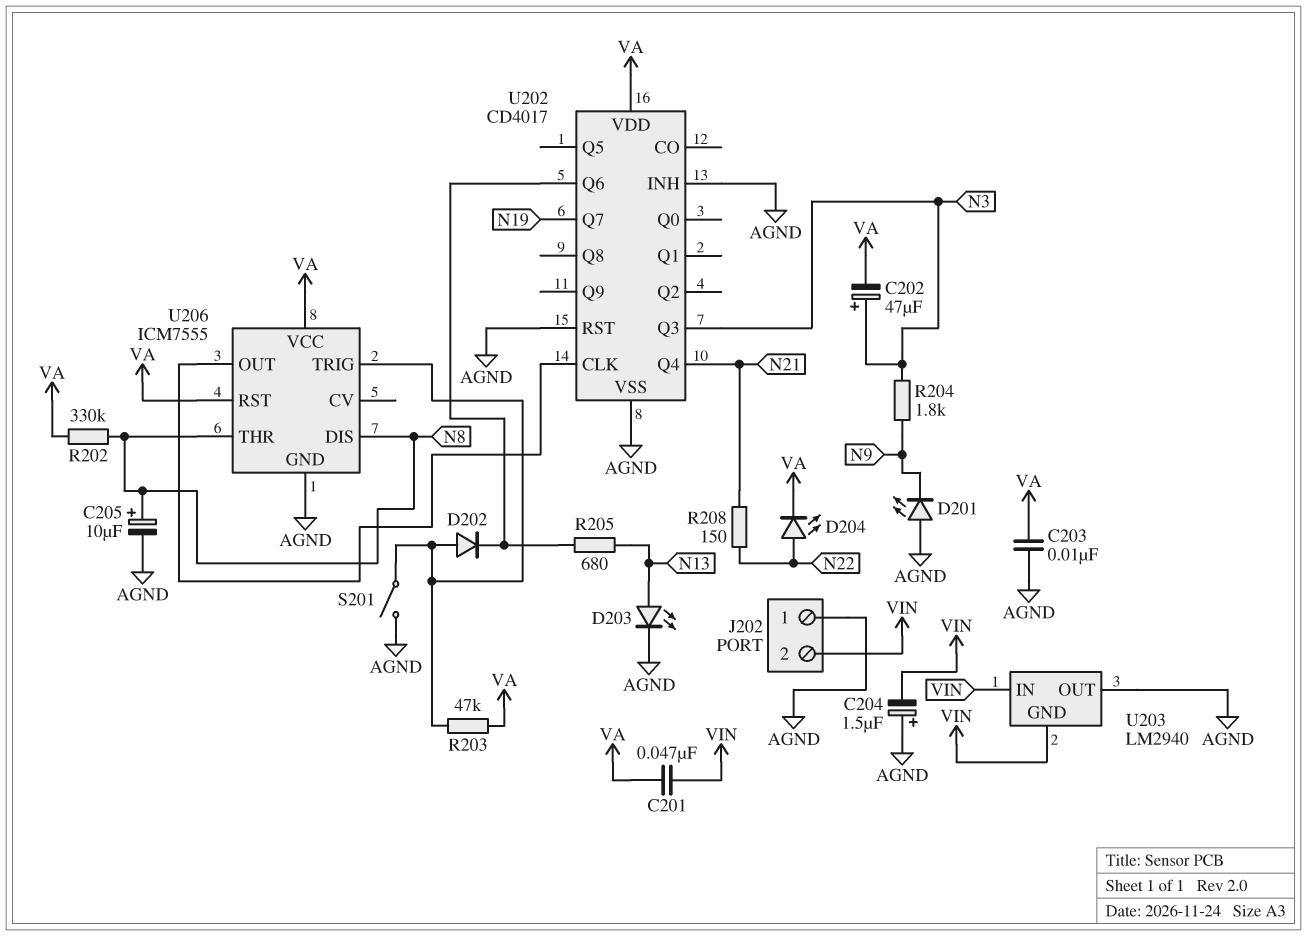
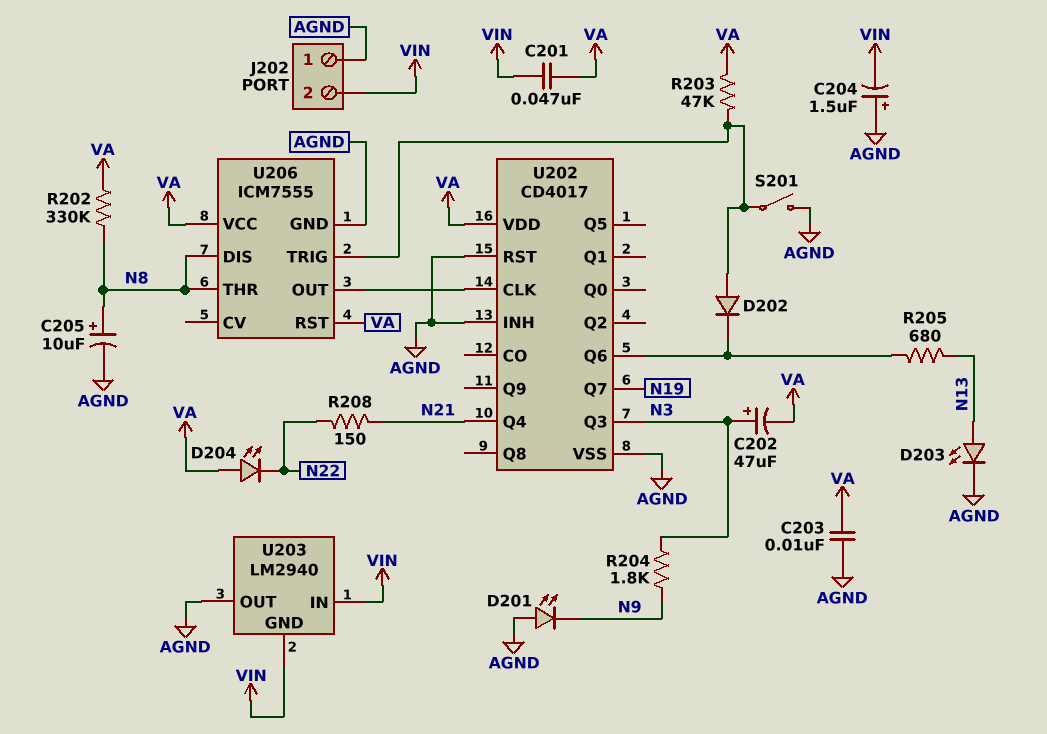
D204: LED (A N22, K VA) -> LED (A VA, K N22)

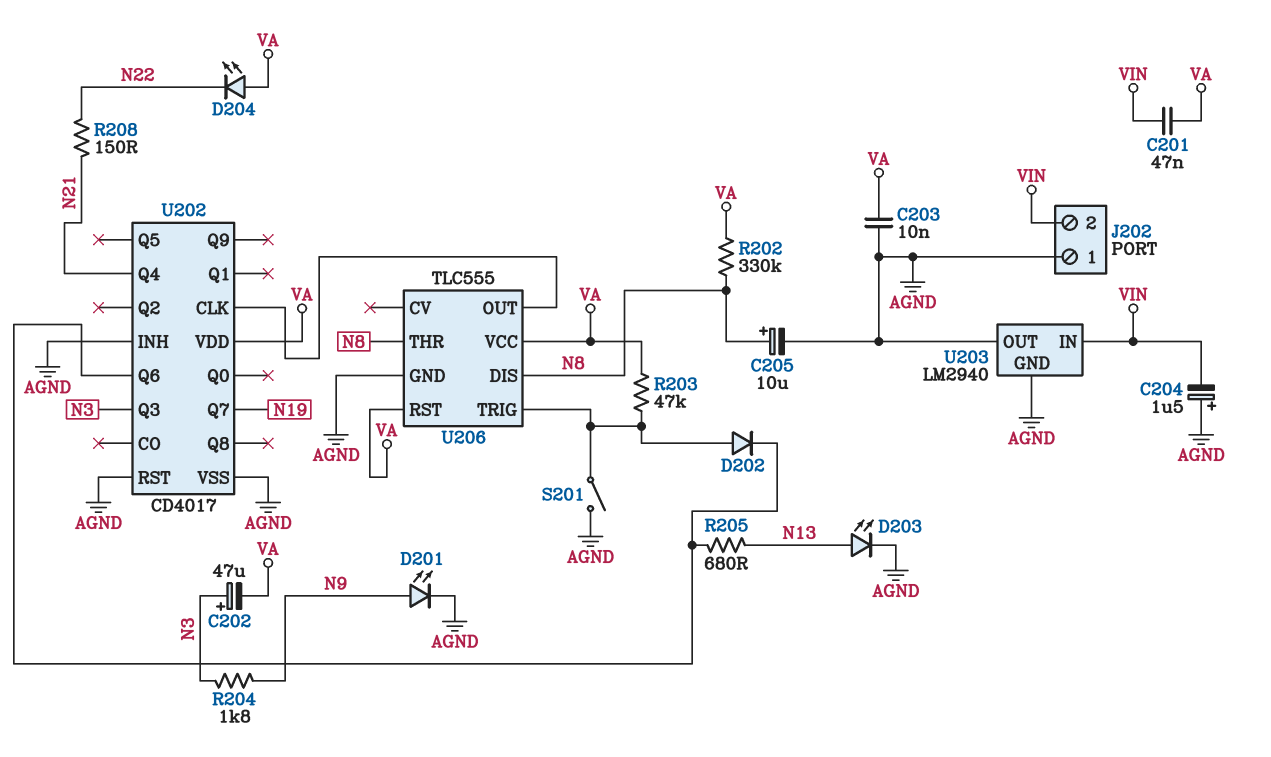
D201: LED (A AGND, K N9) -> LED (A N9, K AGND)
U203 pin GND: VIN -> AGND
U206: ICM7555 -> TLC555

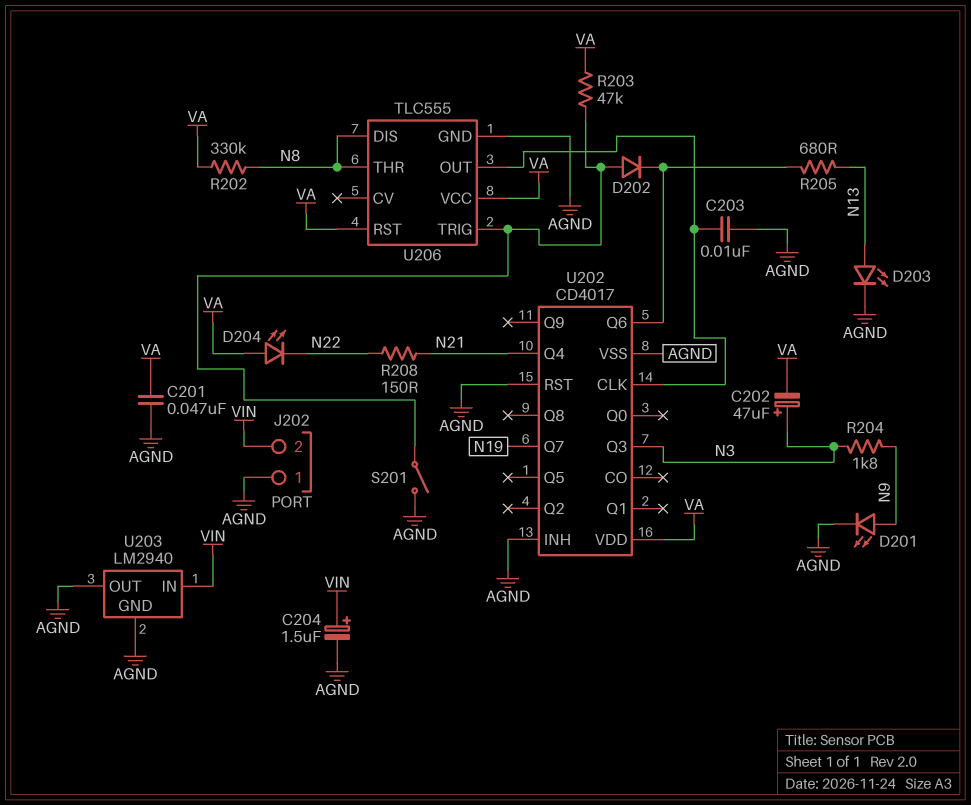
C201: 47nF (VA, VIN) -> 47nF (AGND, VA)
C203: 10nF (AGND, VA) -> 10nF (AGND, U202/CLK)
C204: 1.5uF (plus AGND, minus VIN) -> 1.5uF (plus VIN, minus AGND)
C205: 10uF (plus N8, minus AGND) -> none

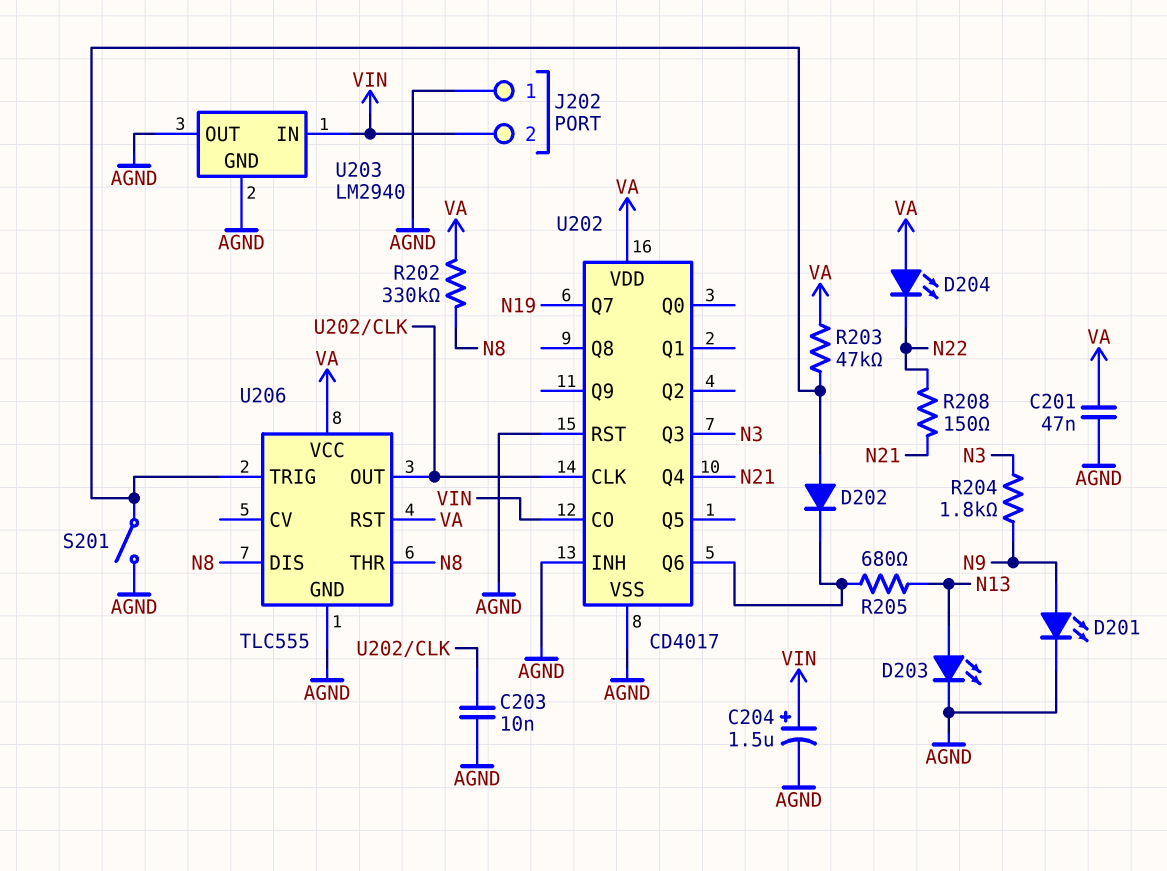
C202: 47uF (plus N3, minus VA) -> none
U202 pin CO: none -> VIN

